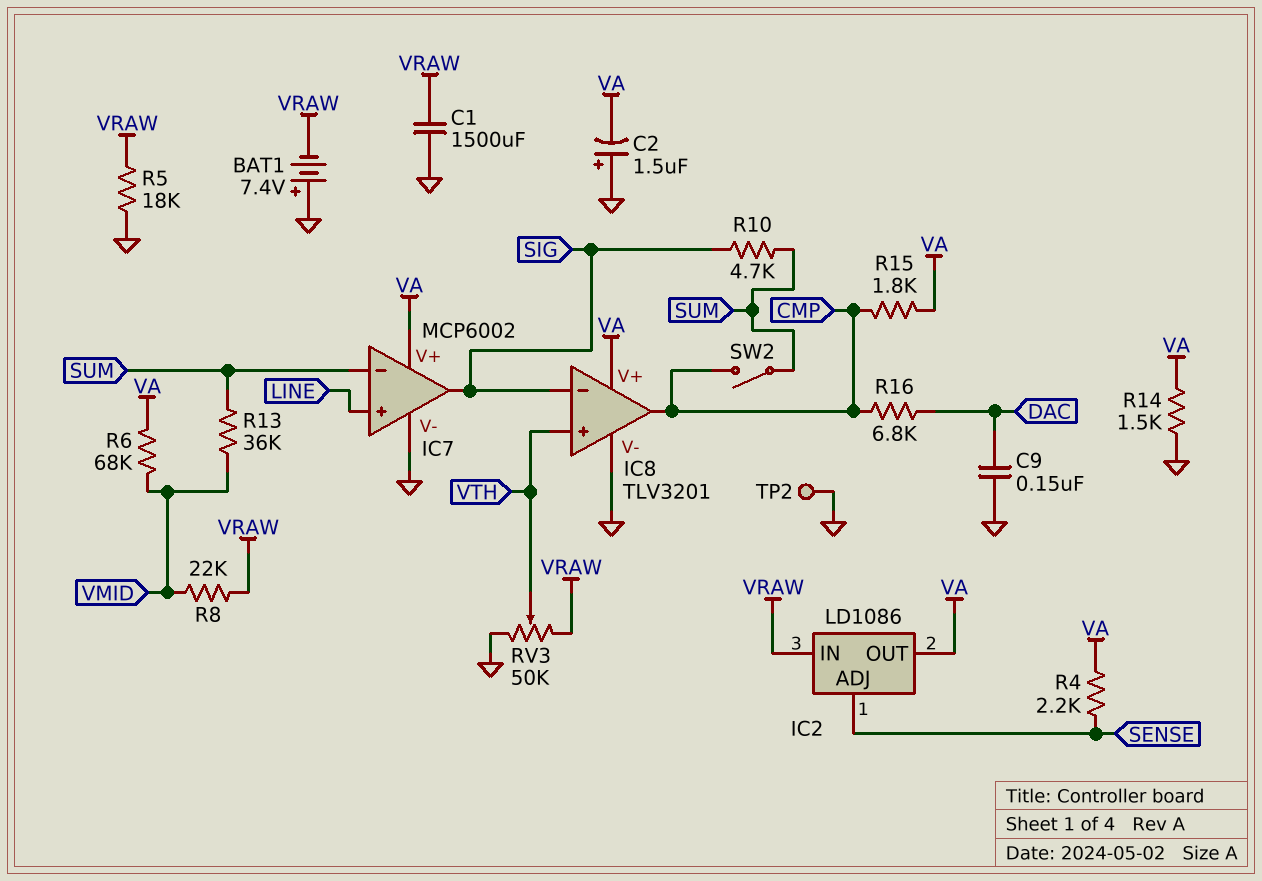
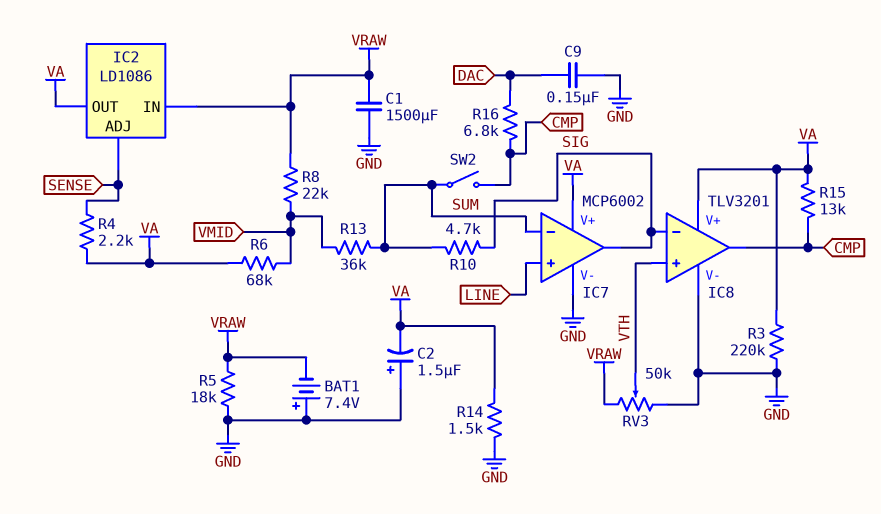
R3: none -> 220k (GND, VA)
R15: 1.8k (CMP, VA) -> 13k (CMP, VA)
TP2: test point (GND) -> none

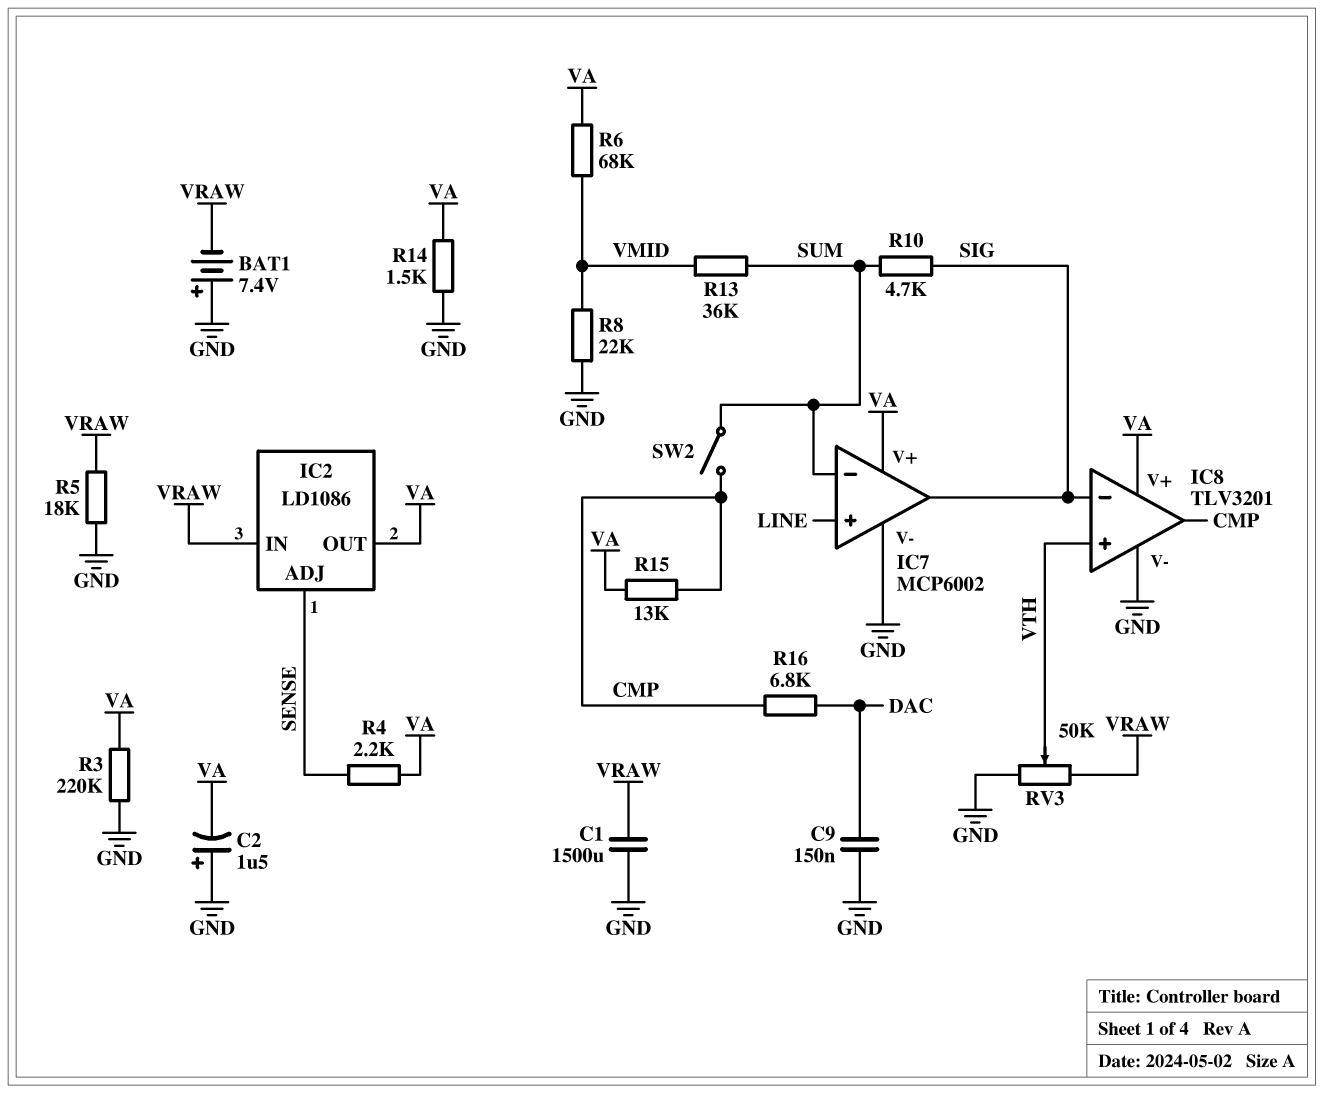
R8: 22k (VMID, VRAW) -> 22k (GND, VMID)

